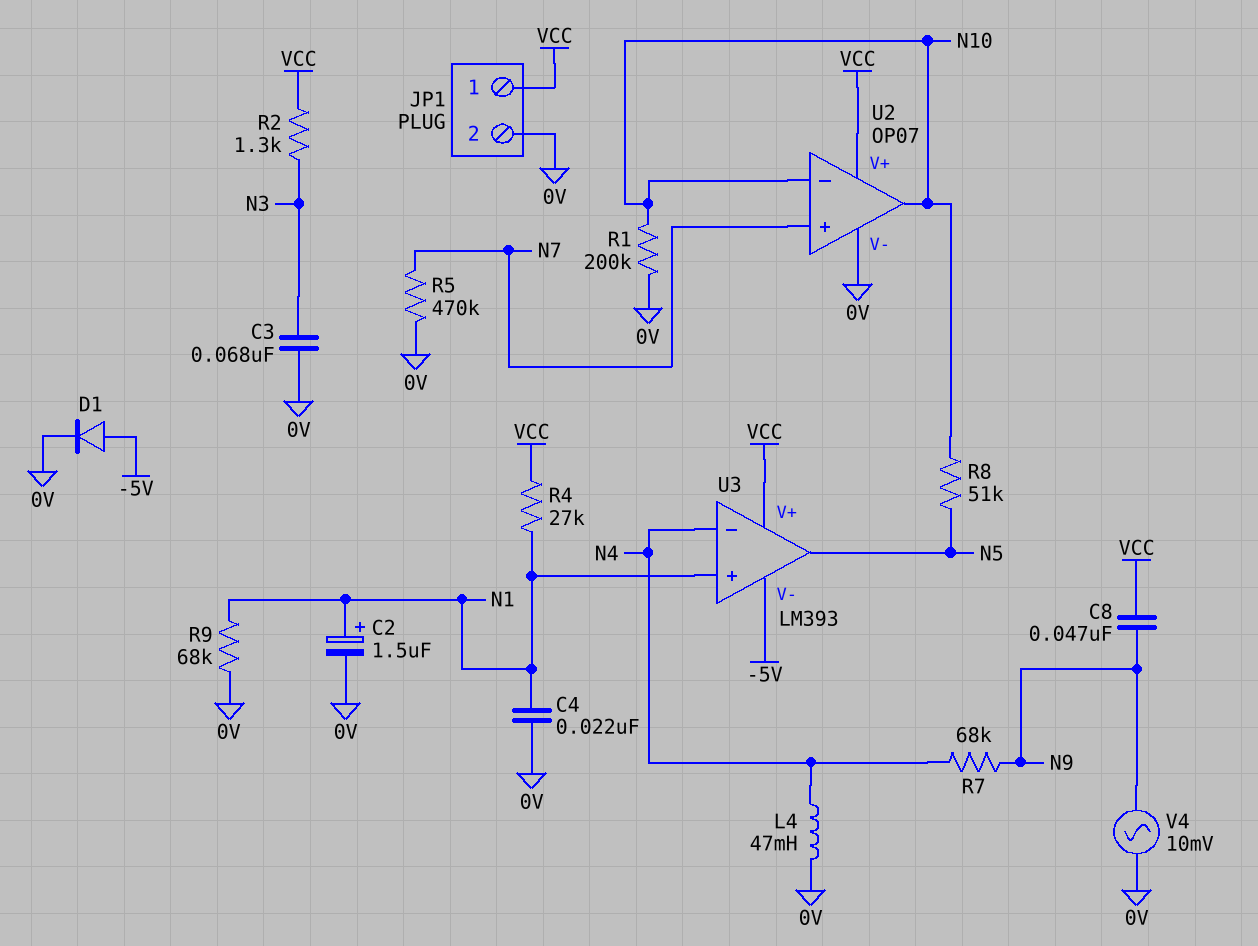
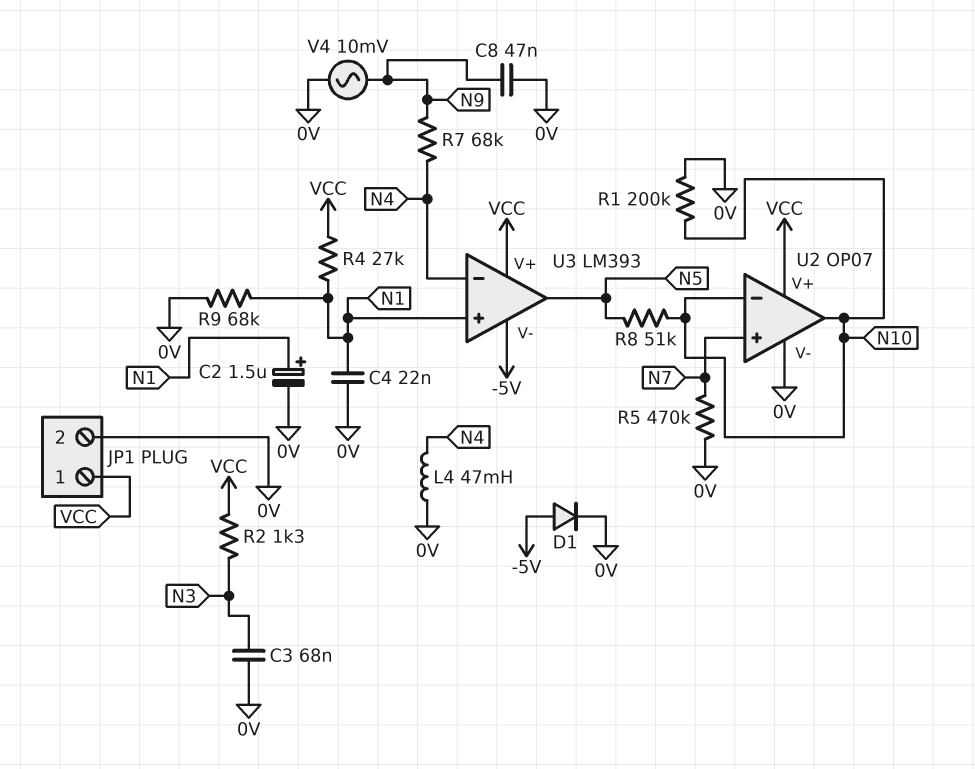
C8: 47nF (N9, VCC) -> 47nF (0V, N9)

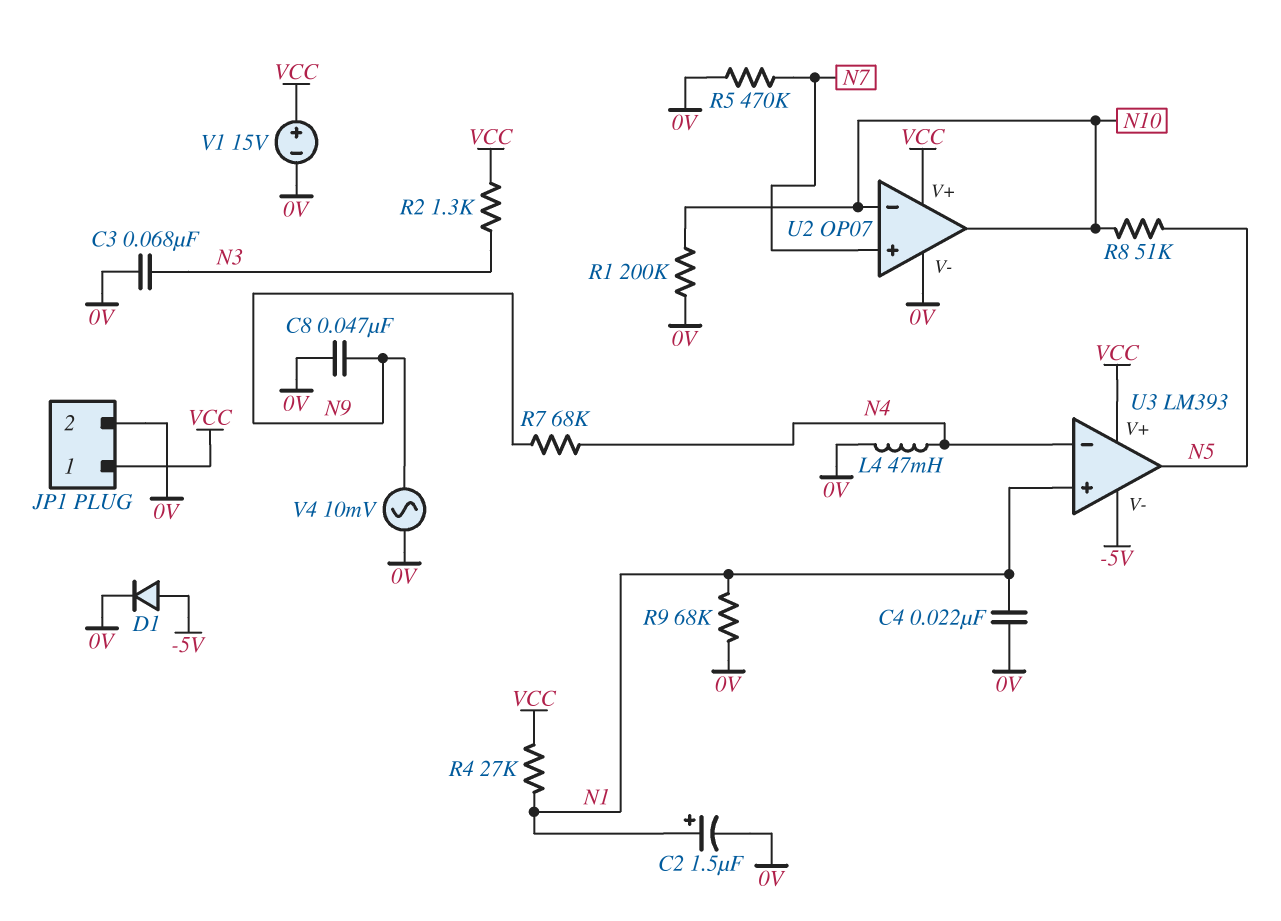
V1: none -> 15V (plus VCC, minus 0V)

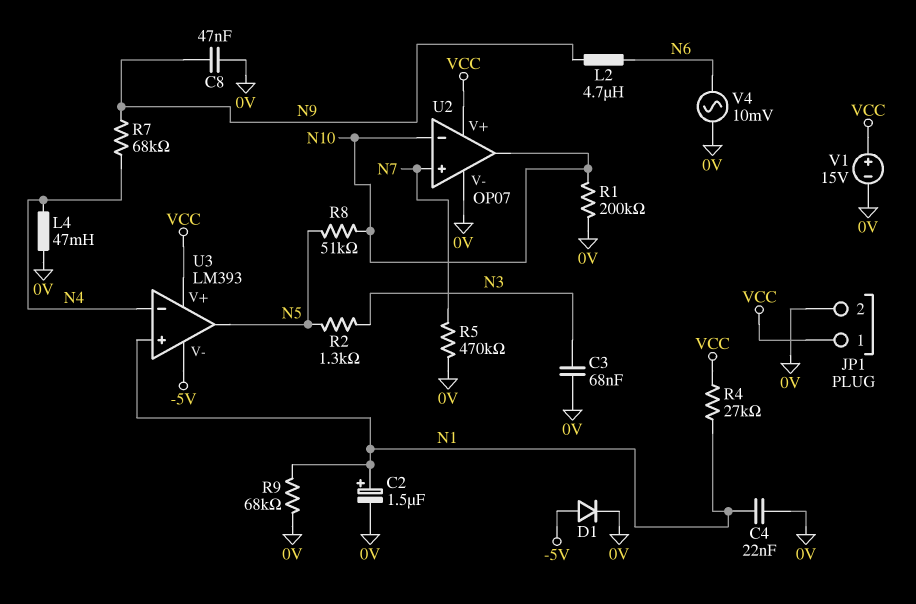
L2: none -> 4.7uH (N6, N9)
R2: 1.3k (N3, VCC) -> 1.3k (N3, N5)
V4: AC 10mV (0V, N9) -> AC 10mV (0V, N6)

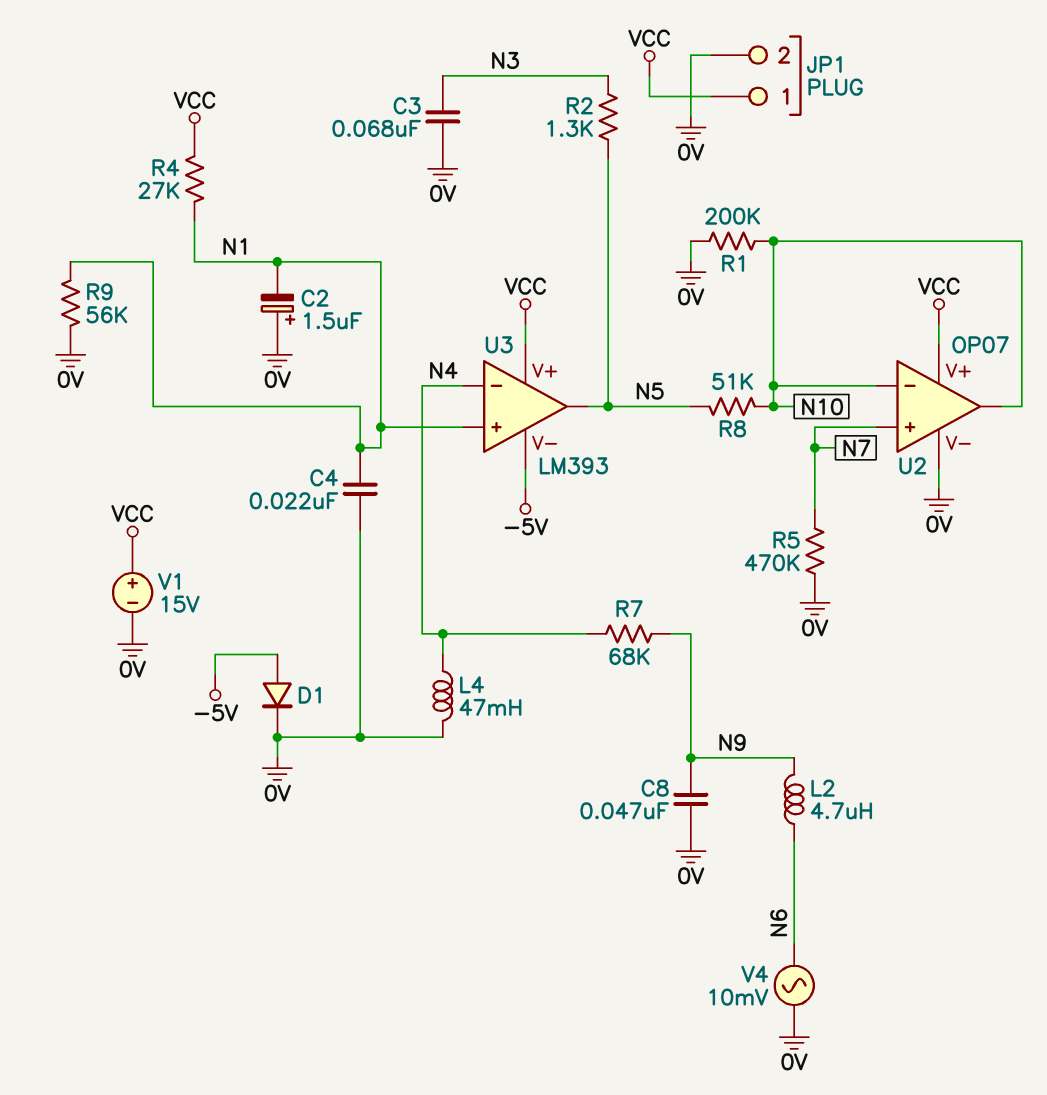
C2: 1.5uF (plus N1, minus 0V) -> 1.5uF (plus 0V, minus N1)
R9: 68k (0V, N1) -> 56k (0V, N1)

